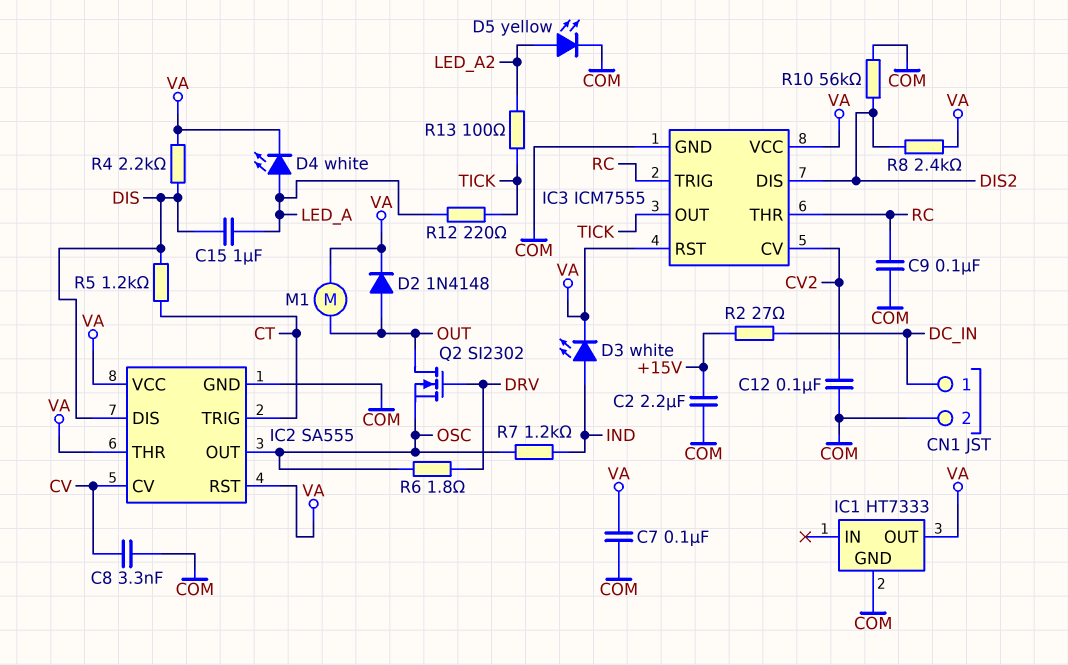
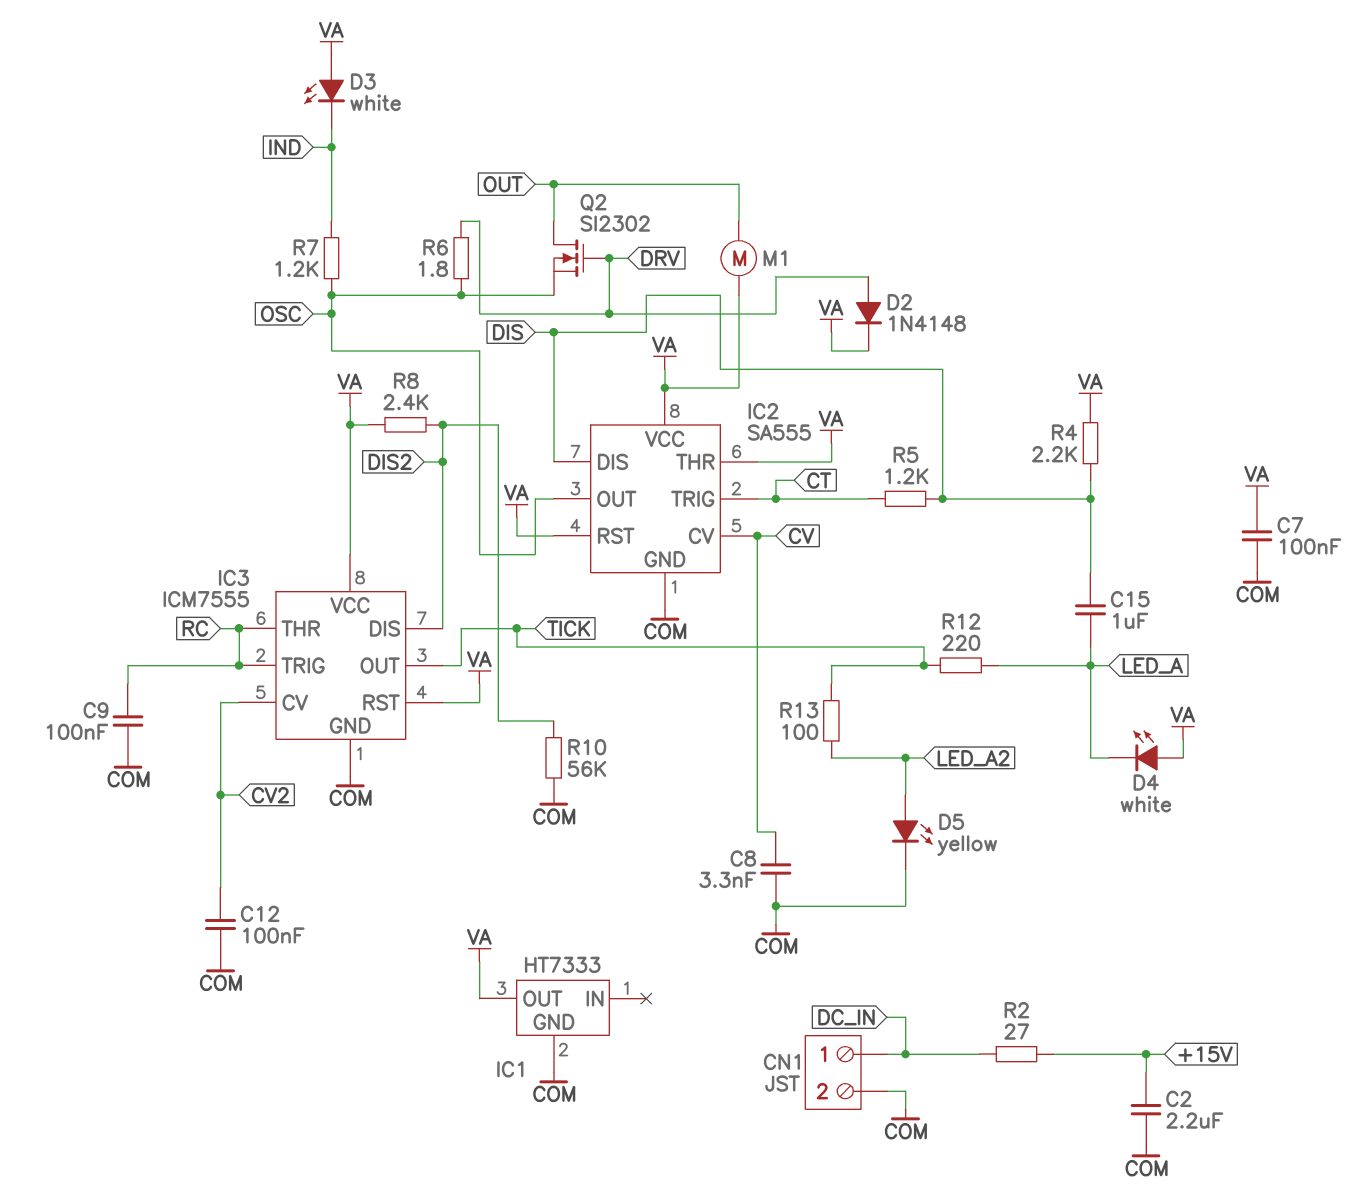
D2: diode 1N4148 (A OUT, K VA) -> diode 1N4148 (A DRV, K VA)
D3: LED white (A IND, K VA) -> LED white (A VA, K IND)
D4: LED white (A LED_A, K VA) -> LED white (A VA, K LED_A)

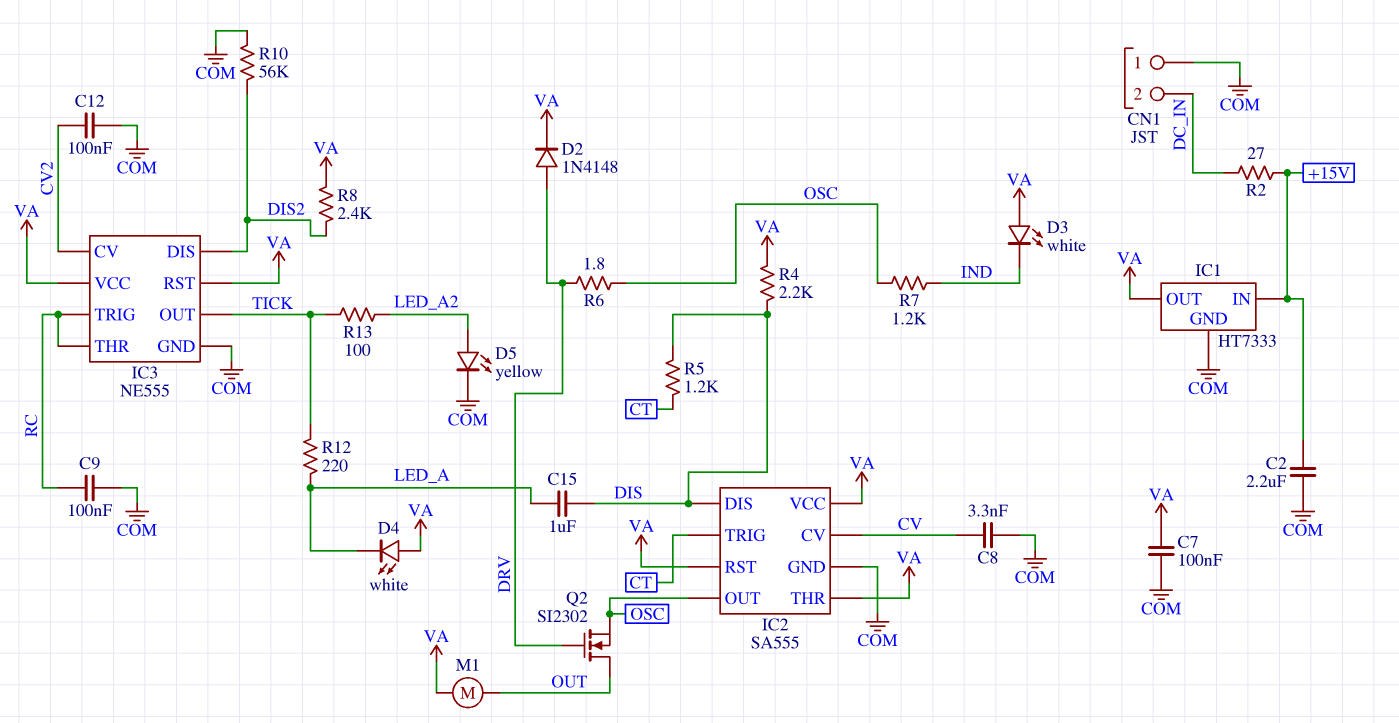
CN1 pin 1: DC_IN -> COM
CN1 pin 2: COM -> DC_IN
IC1 pin IN: none -> +15V
IC3: ICM7555 -> NE555

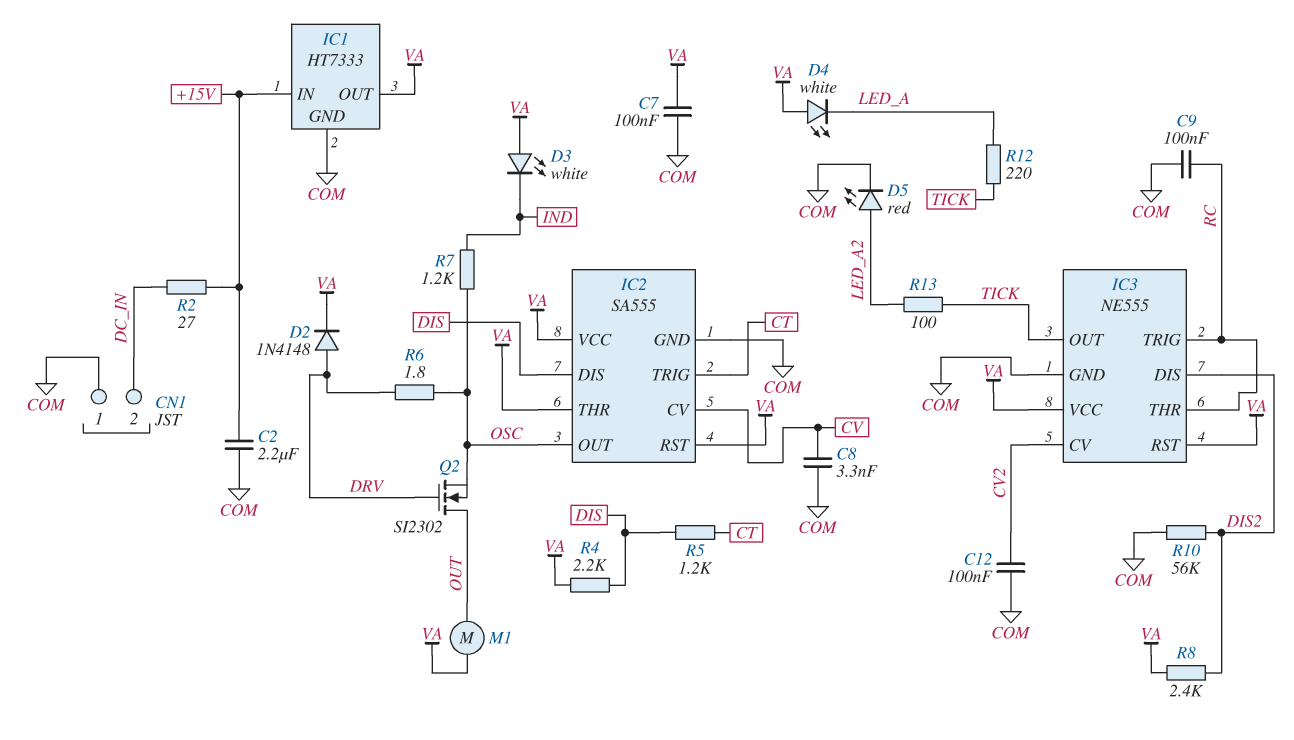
C15: 1uF (DIS, LED_A) -> none
D5: LED yellow (A LED_A2, K COM) -> LED red (A LED_A2, K COM)

